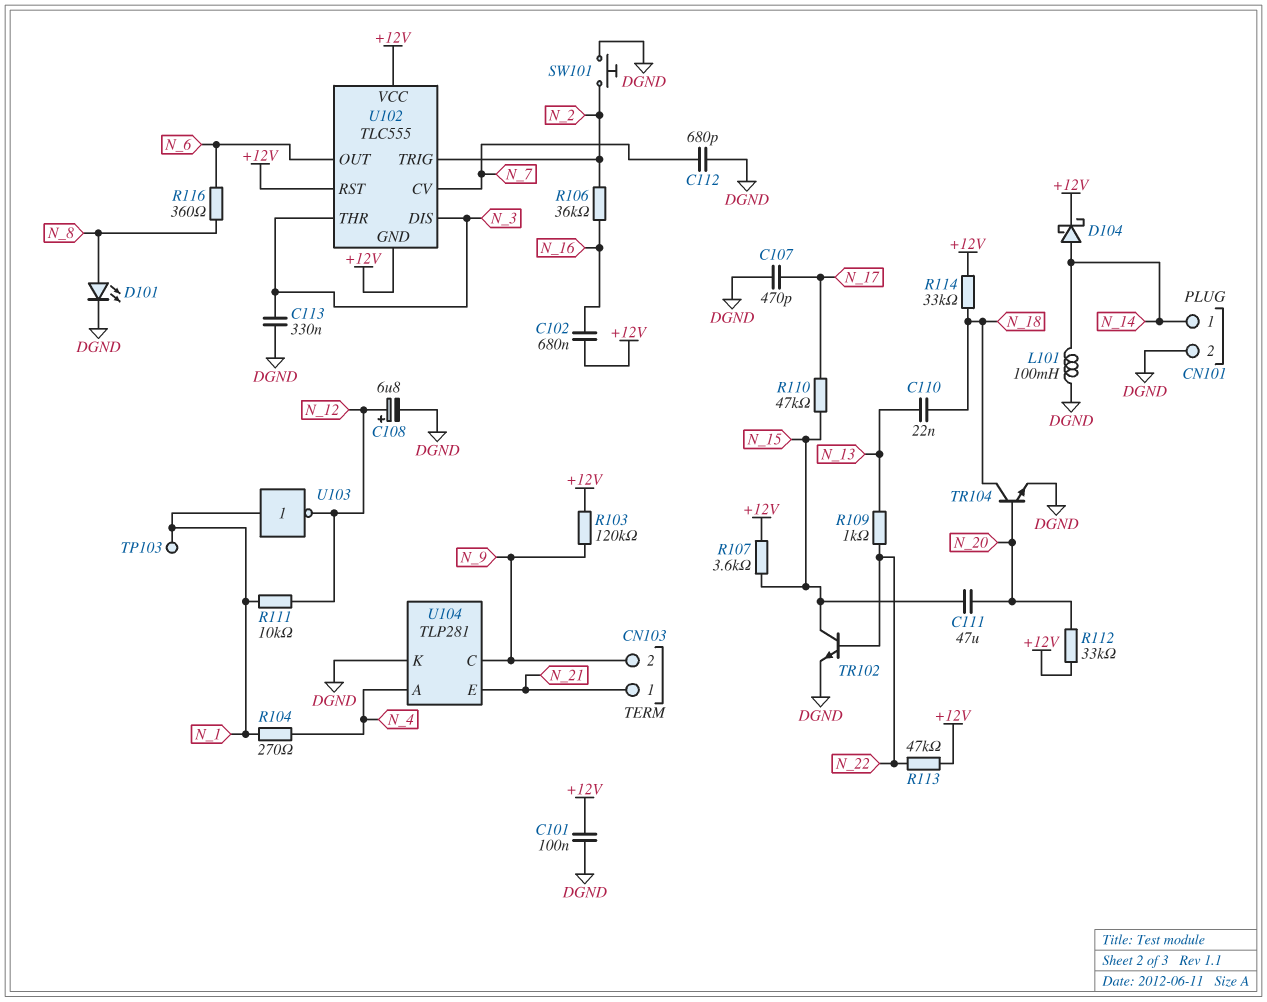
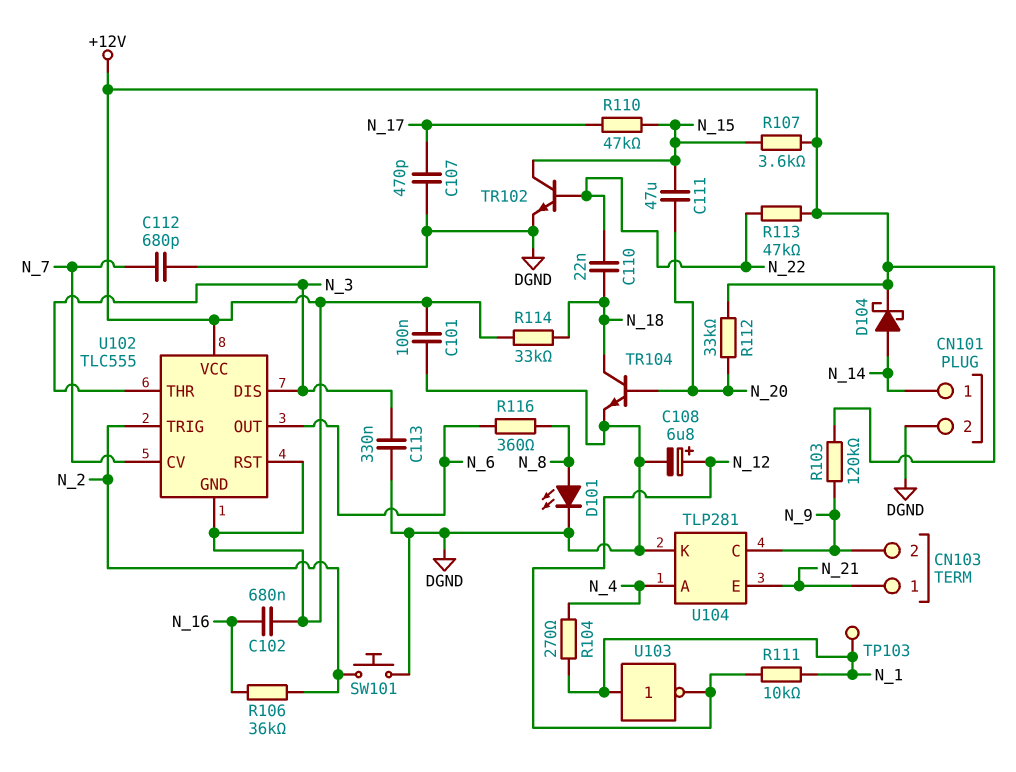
C110: 22nF (N_13, N_18) -> 22nF (N_18, N_22)
L101: 100mH (DGND, N_14) -> none
R109: 1k (N_13, N_22) -> none

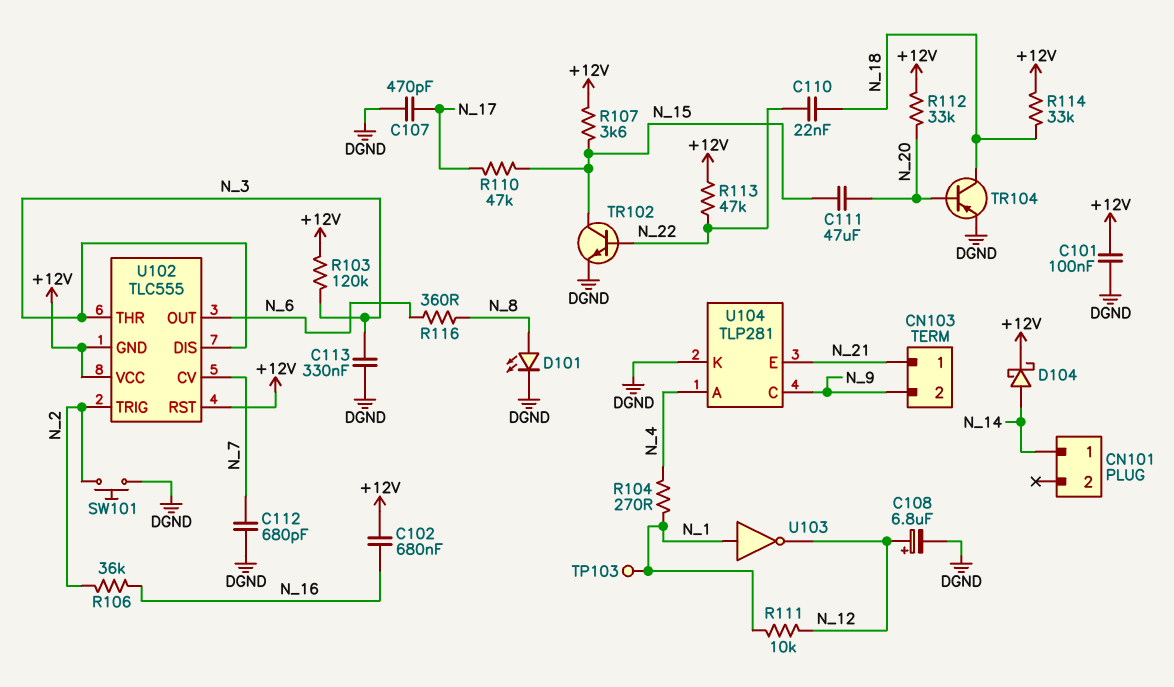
CN101 pin 2: DGND -> none
R103: 120k (+12V, N_9) -> 120k (+12V, N_3)
TR104: NPN (B N_20, C N_18, E DGND) -> PNP (B N_20, C N_18, E DGND)

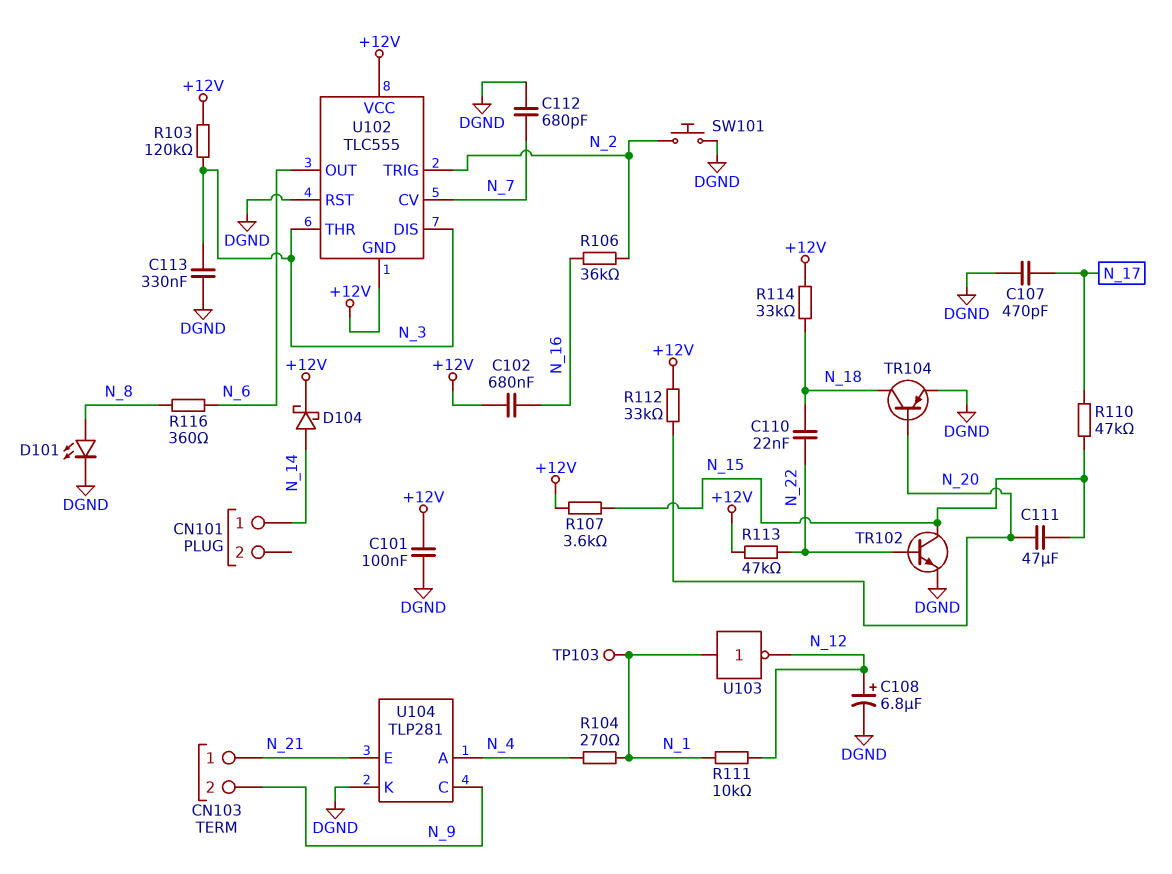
U102 pin RST: +12V -> DGND

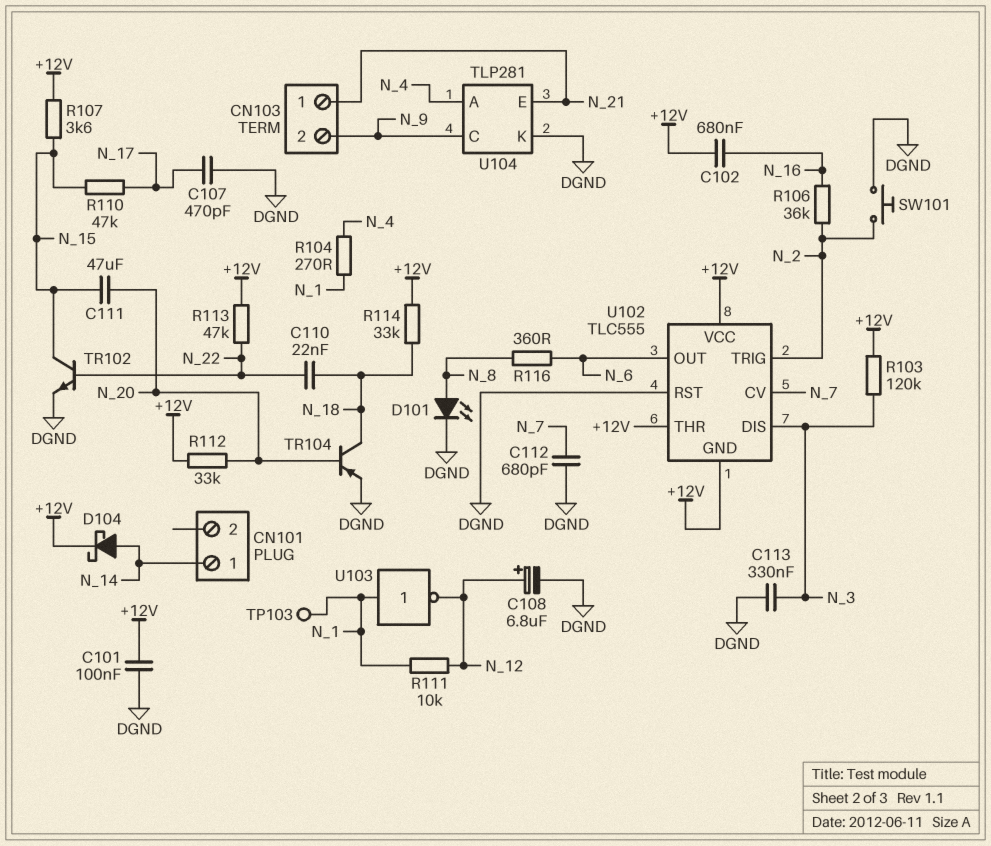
U102 pin THR: N_3 -> +12V

